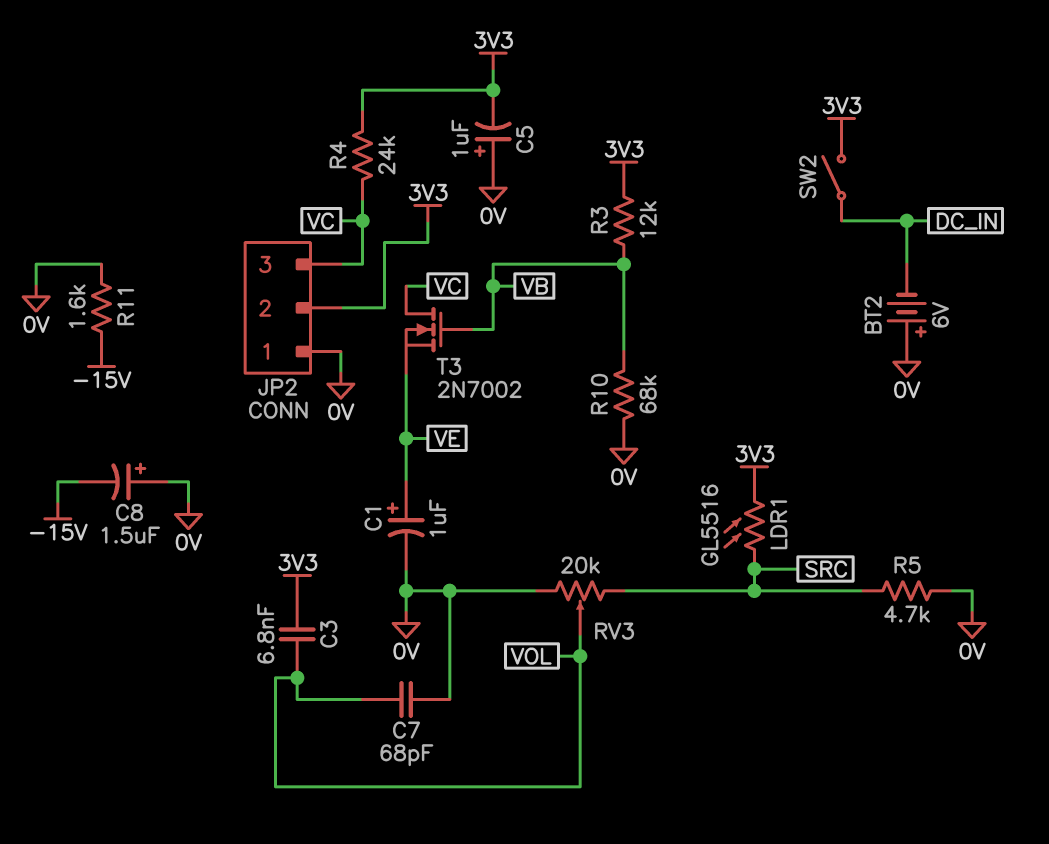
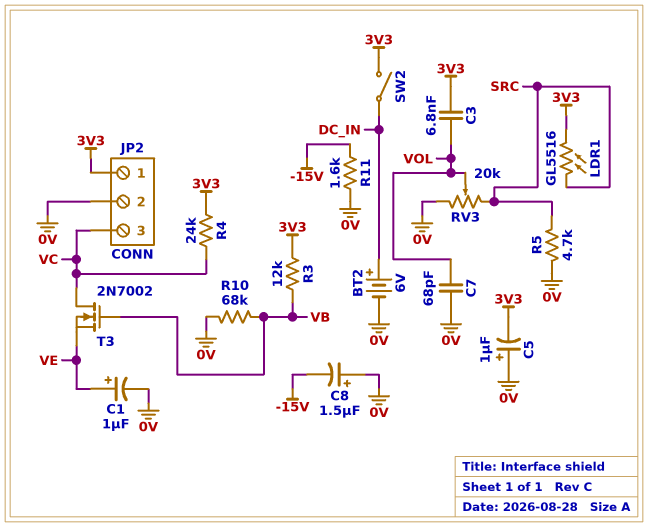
BT2: 6V (plus 0V, minus DC_IN) -> 6V (plus DC_IN, minus 0V)
JP2 pin 1: 0V -> 3V3
JP2 pin 2: 3V3 -> 0V

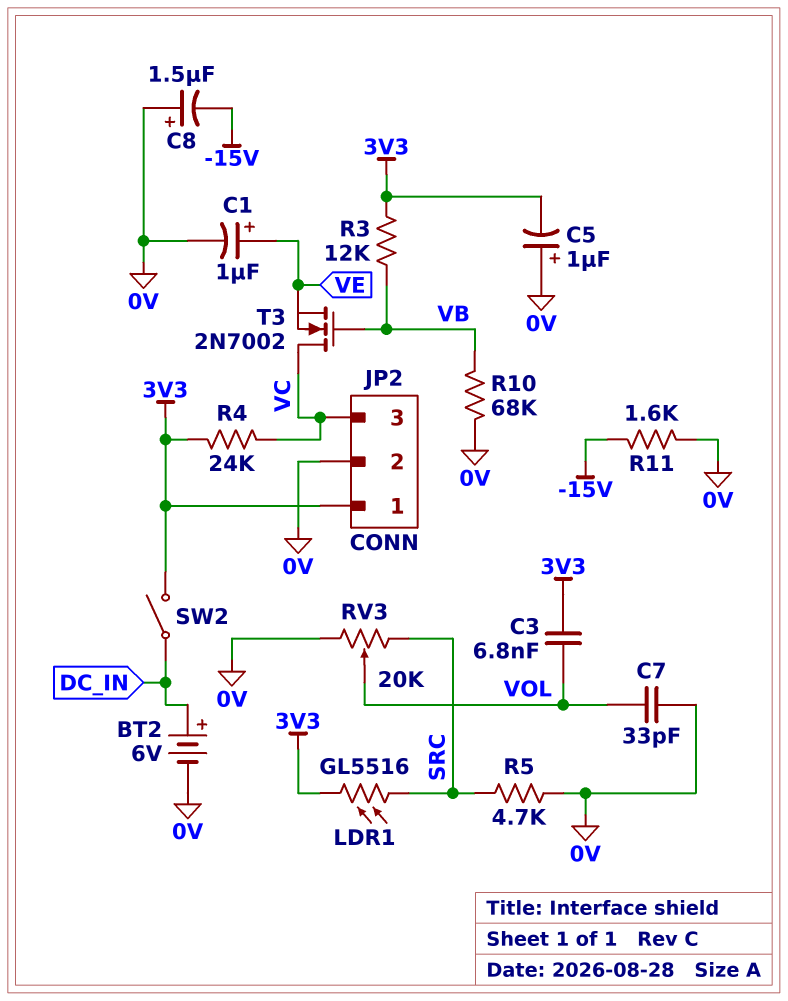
C7: 68pF (0V, VOL) -> 33pF (0V, VOL)

